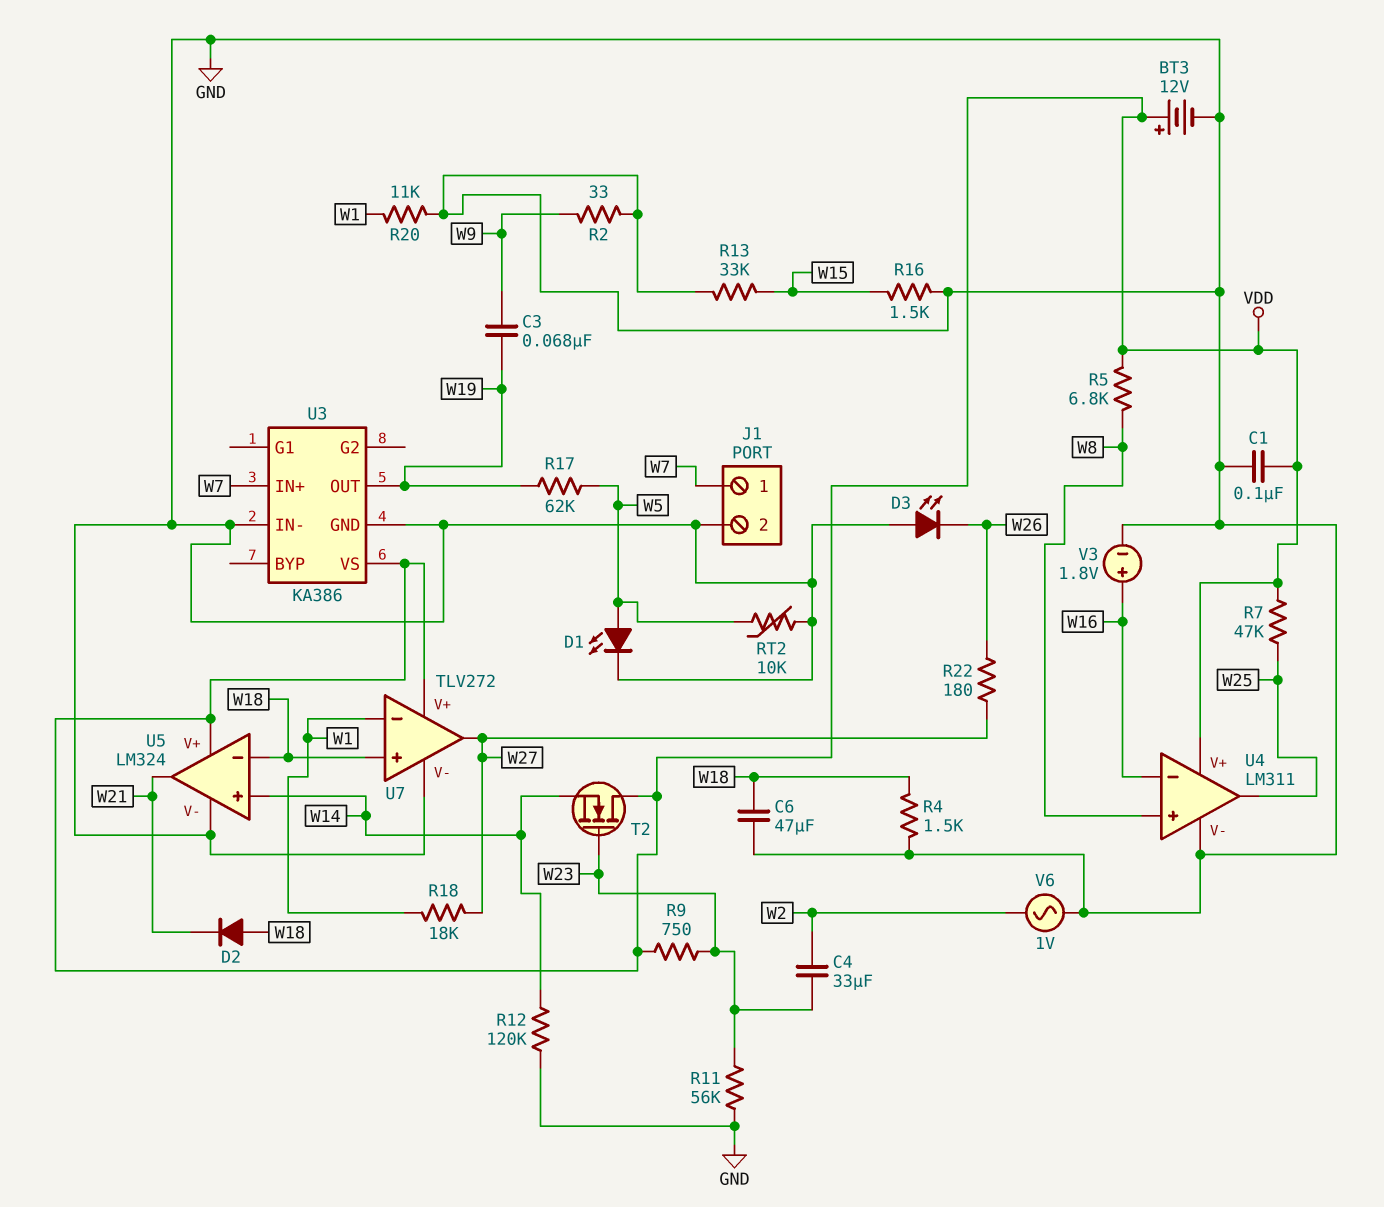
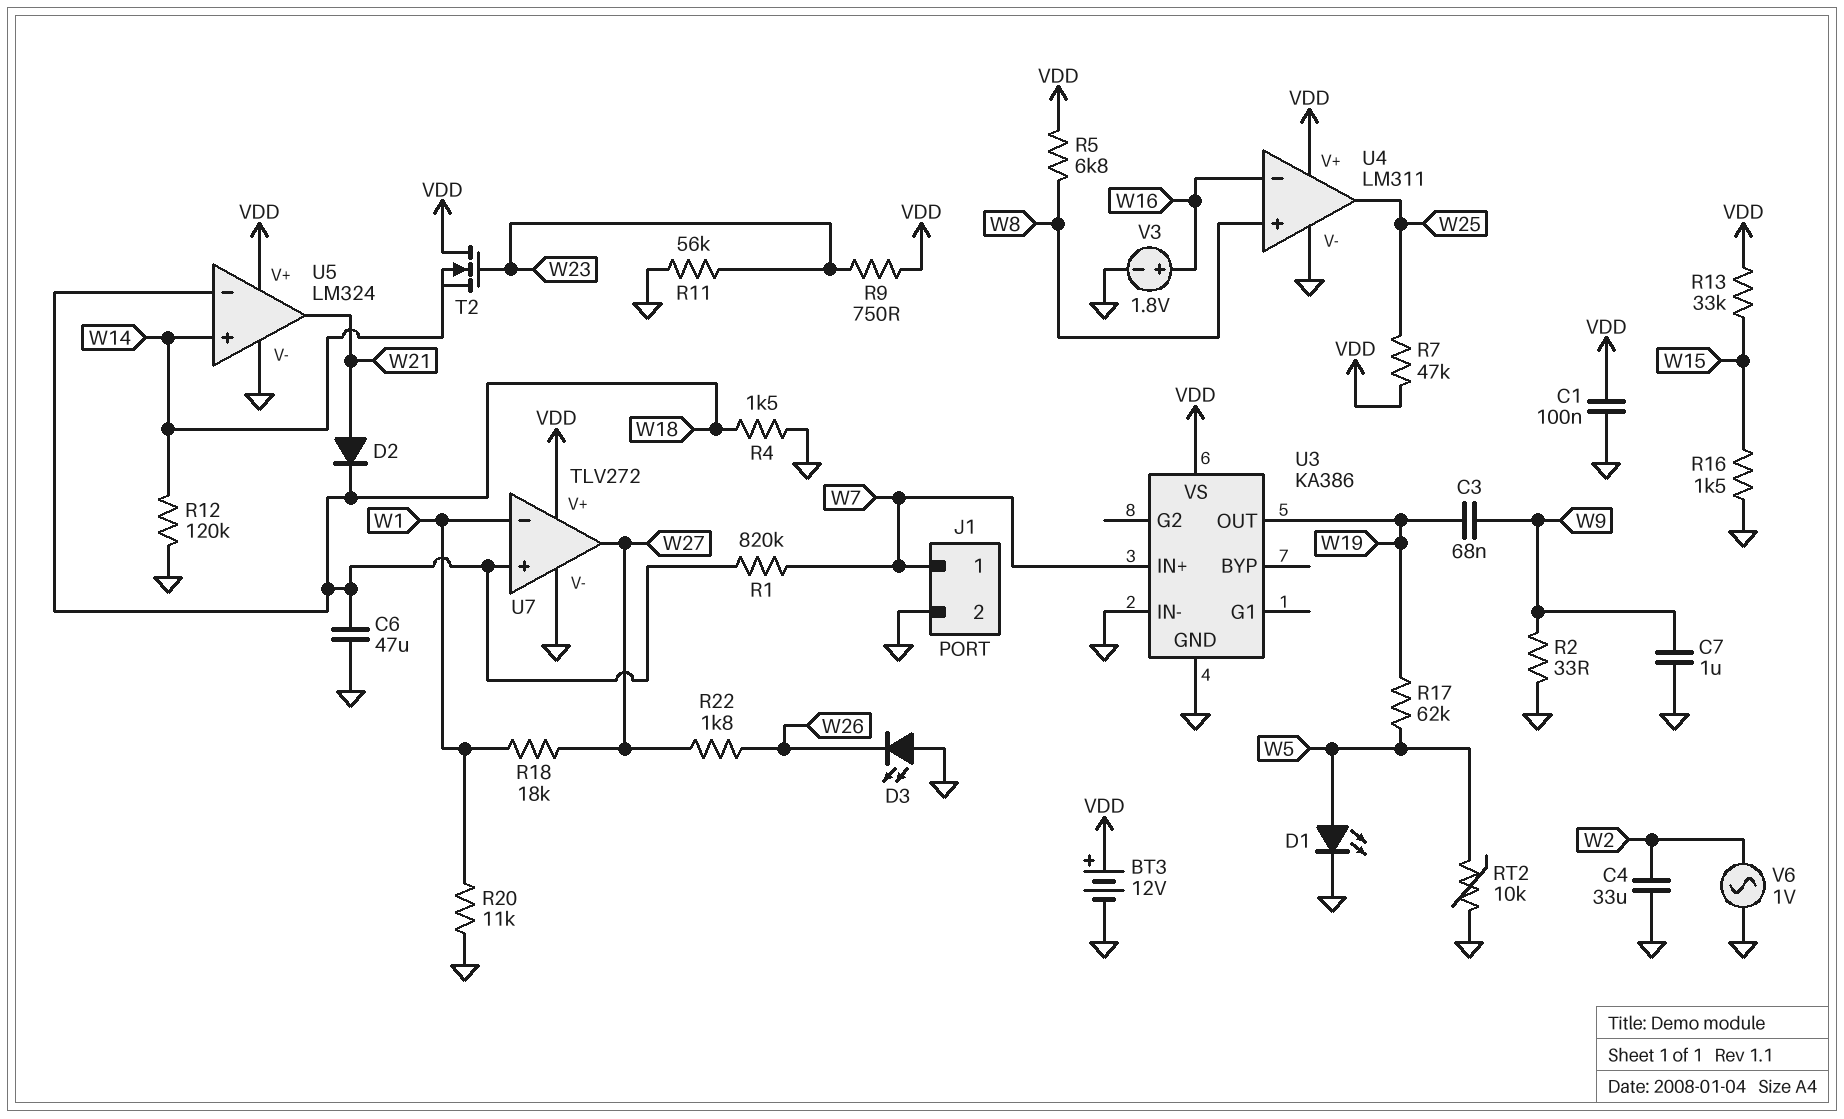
C4: 33uF (W2, W23) -> 33uF (GND, W2)
C7: none -> 1uF (GND, W9)
D2: diode (A W18, K W21) -> diode (A W21, K W18)
R1: none -> 820k (W7, W18)
R13: 33k (GND, W15) -> 33k (VDD, W15)
R22: 180 (W26, W27) -> 1.8k (W26, W27)

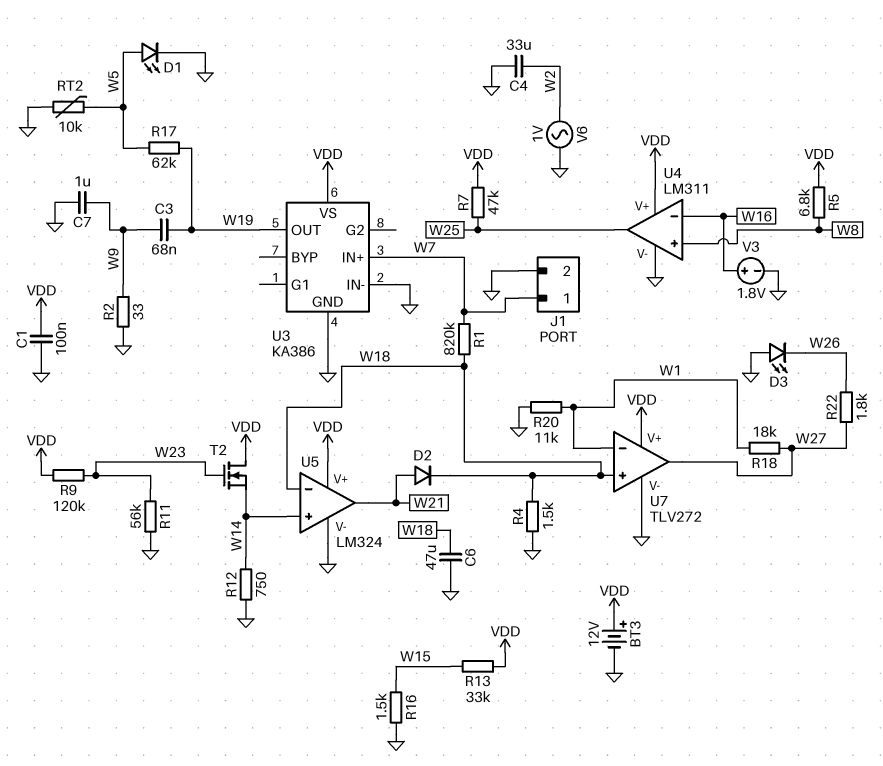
R9: 750 (VDD, W23) -> 120k (VDD, W23)
R12: 120k (GND, W14) -> 750 (GND, W14)

